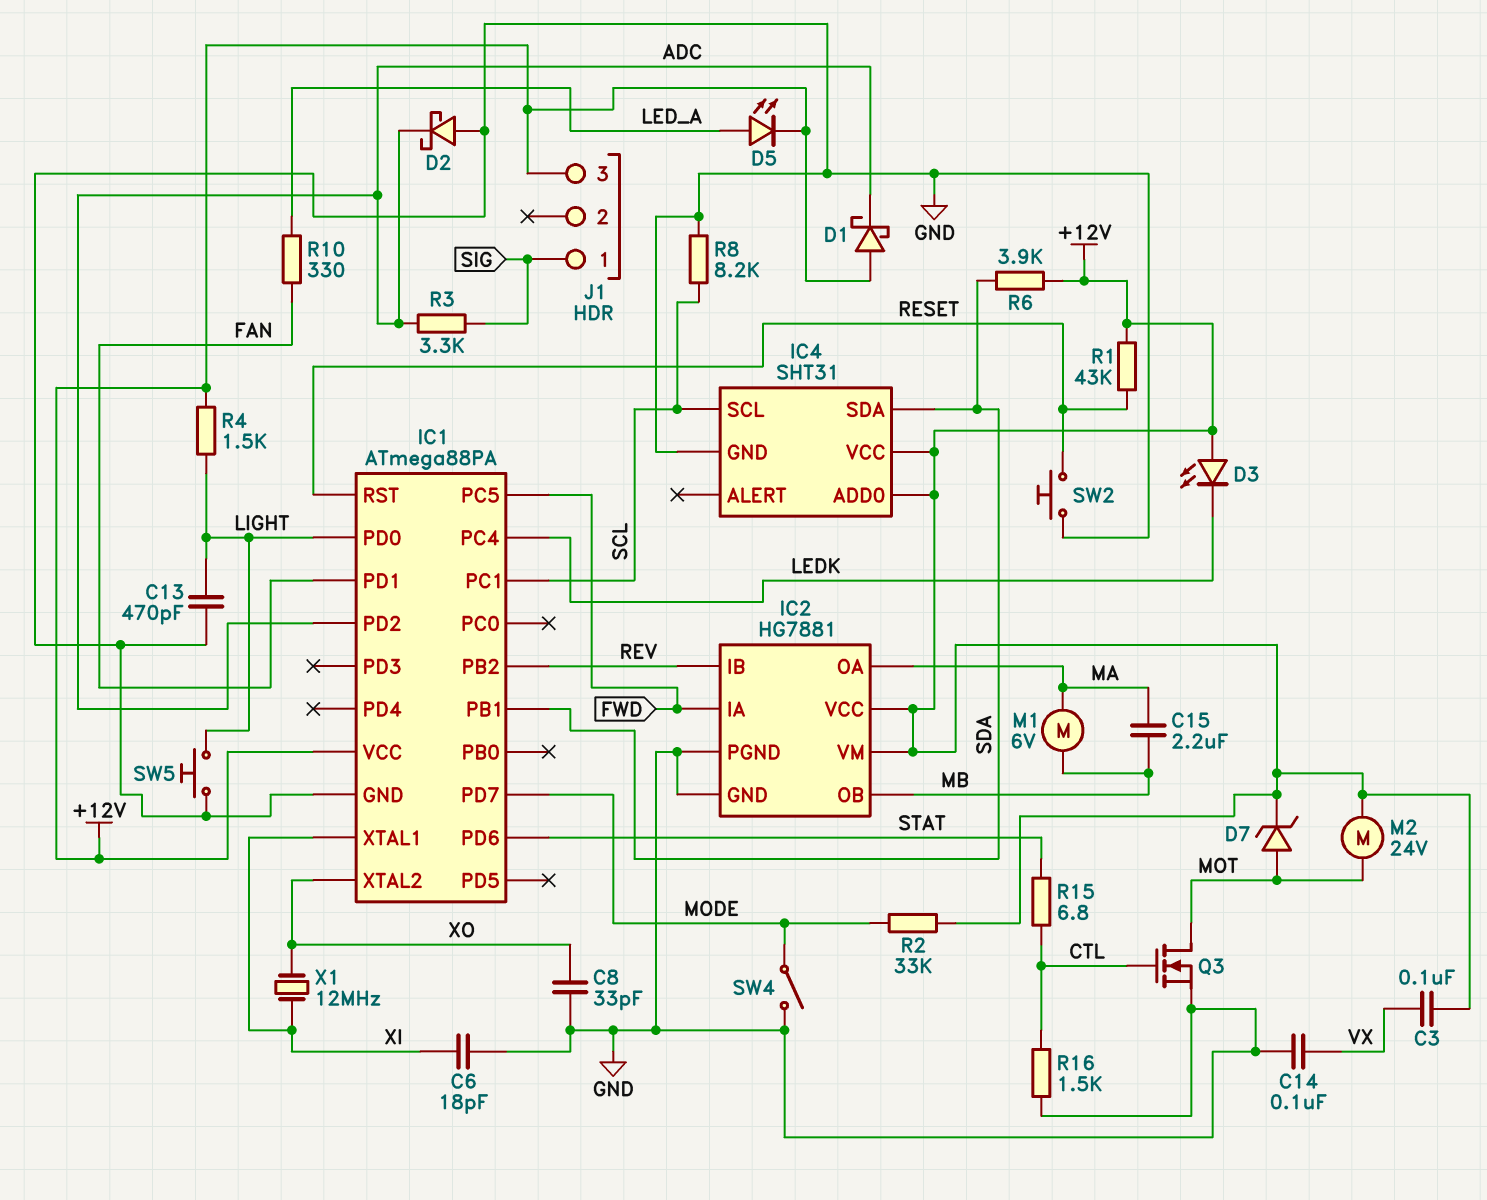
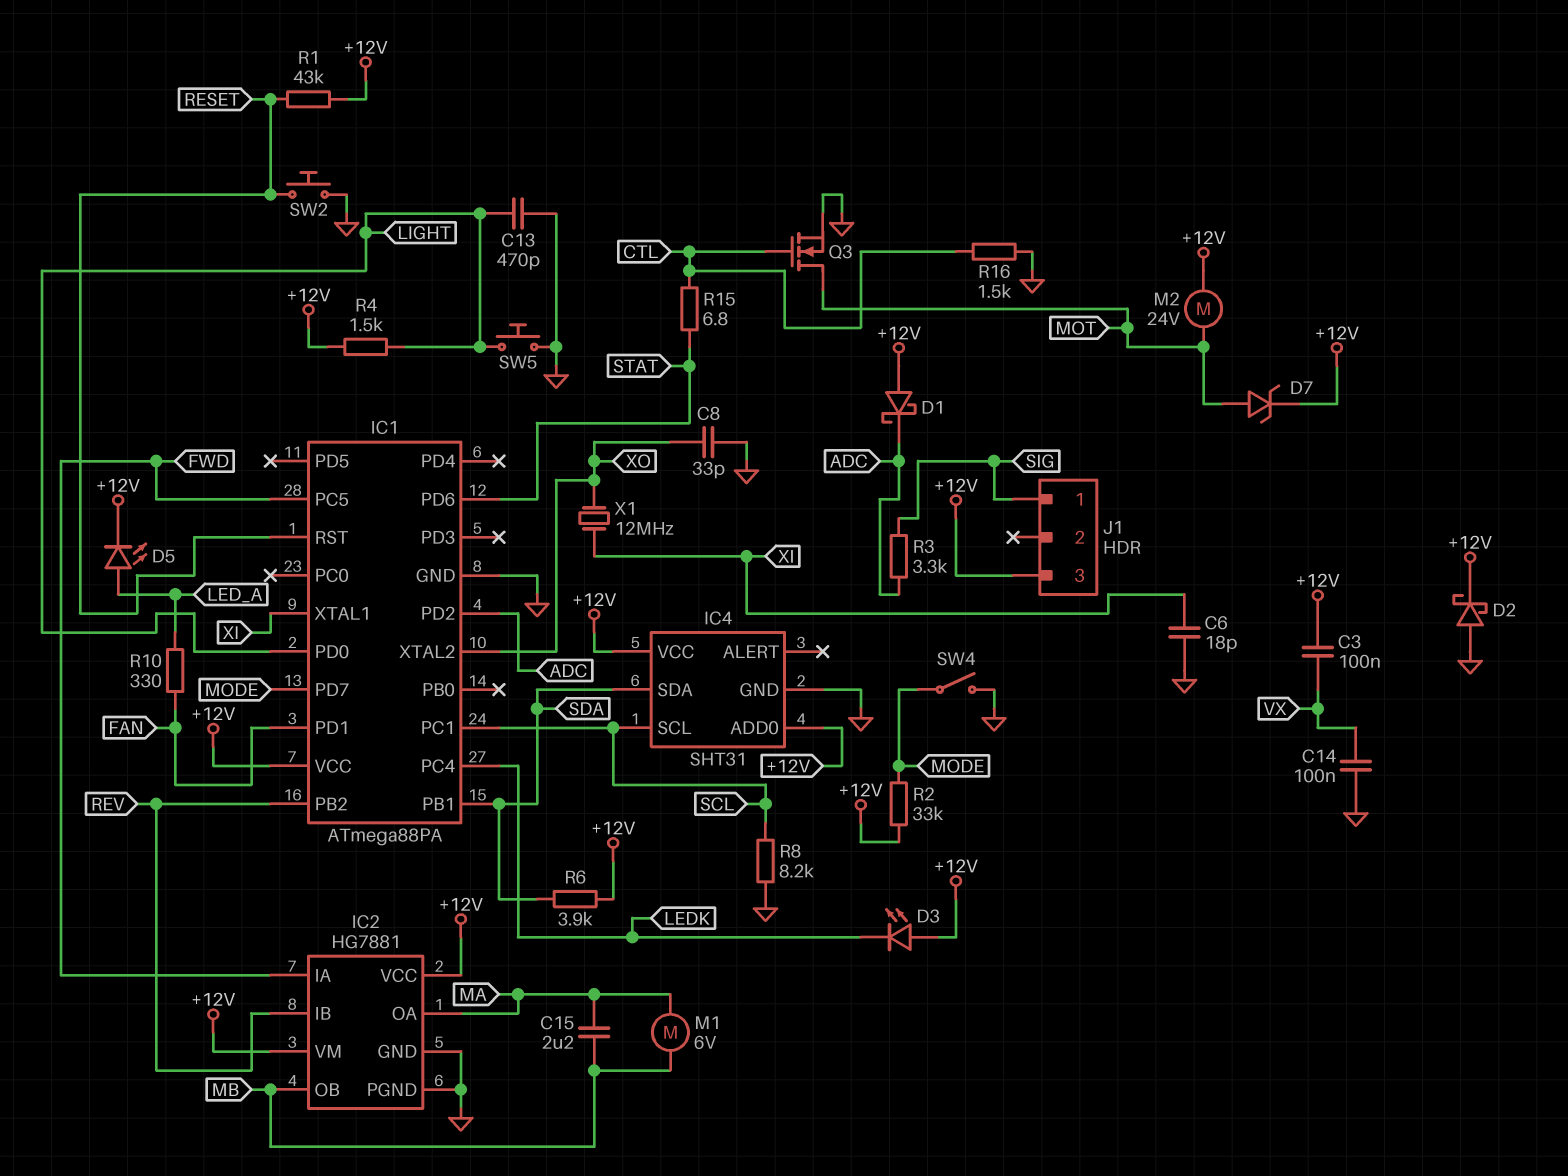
D2: schottky (A GND, K ADC) -> schottky (A GND, K +12V)

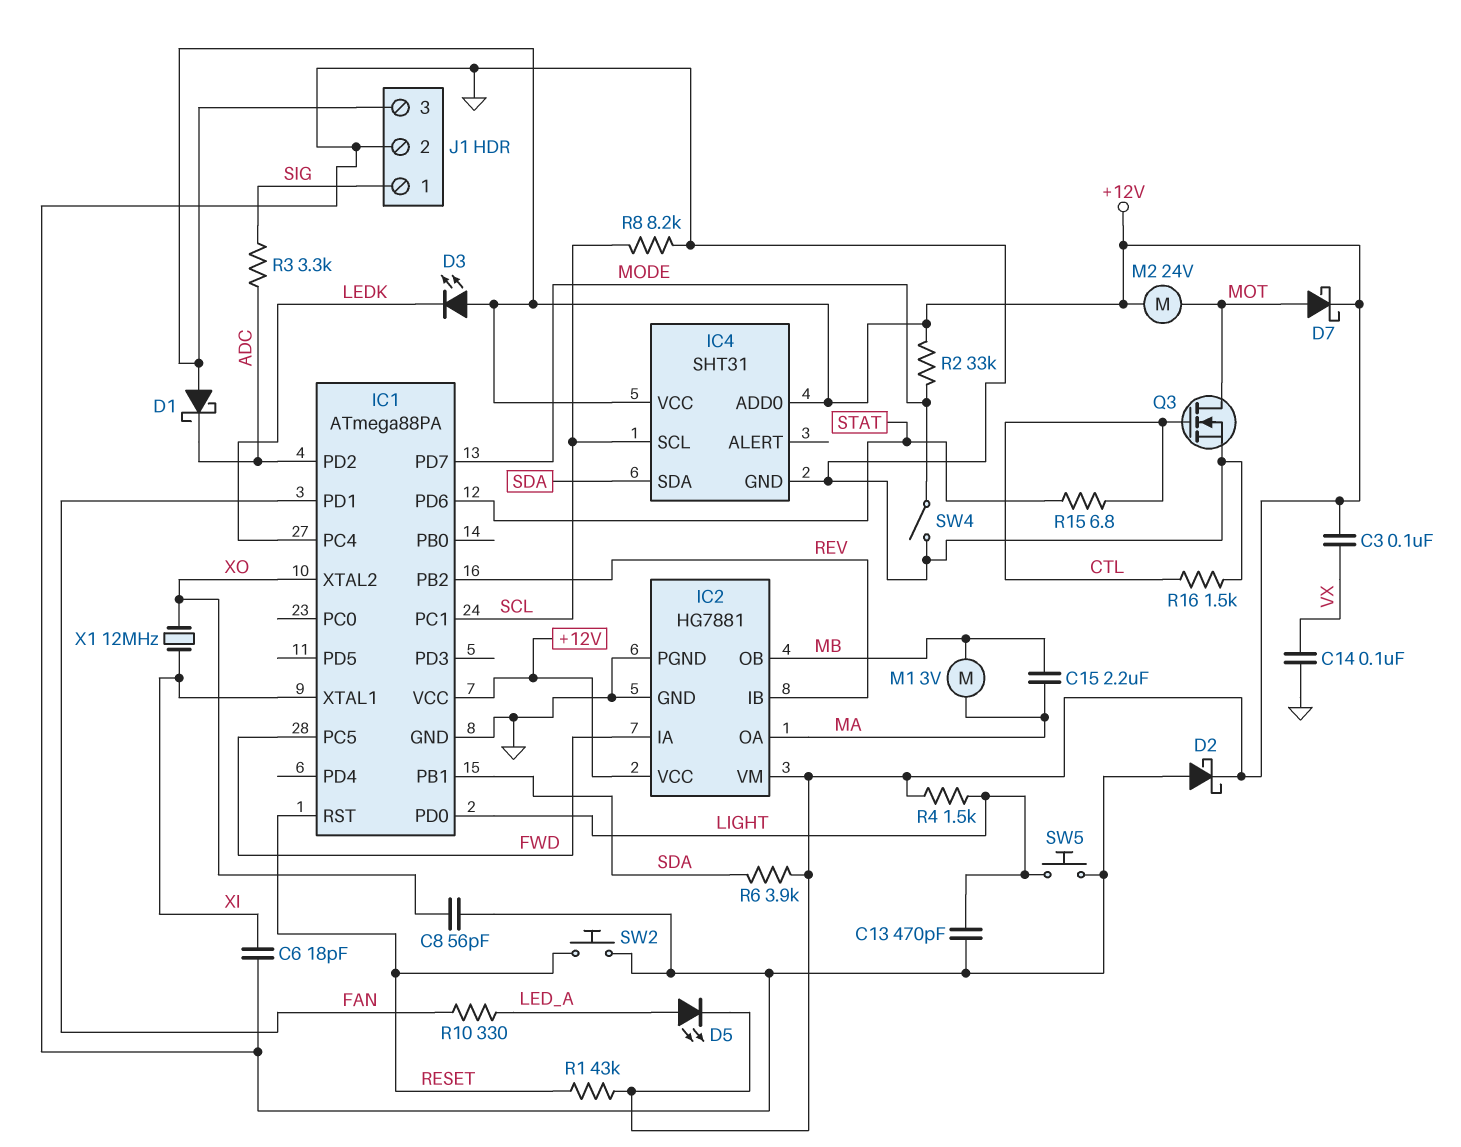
C8: 33pF (GND, XO) -> 56pF (GND, XO)
D7: zener (A MOT, K +12V) -> schottky (A MOT, K +12V)
J1 pin 2: none -> GND
M1: motor 6V (MA, MB) -> motor 3V (MA, MB)

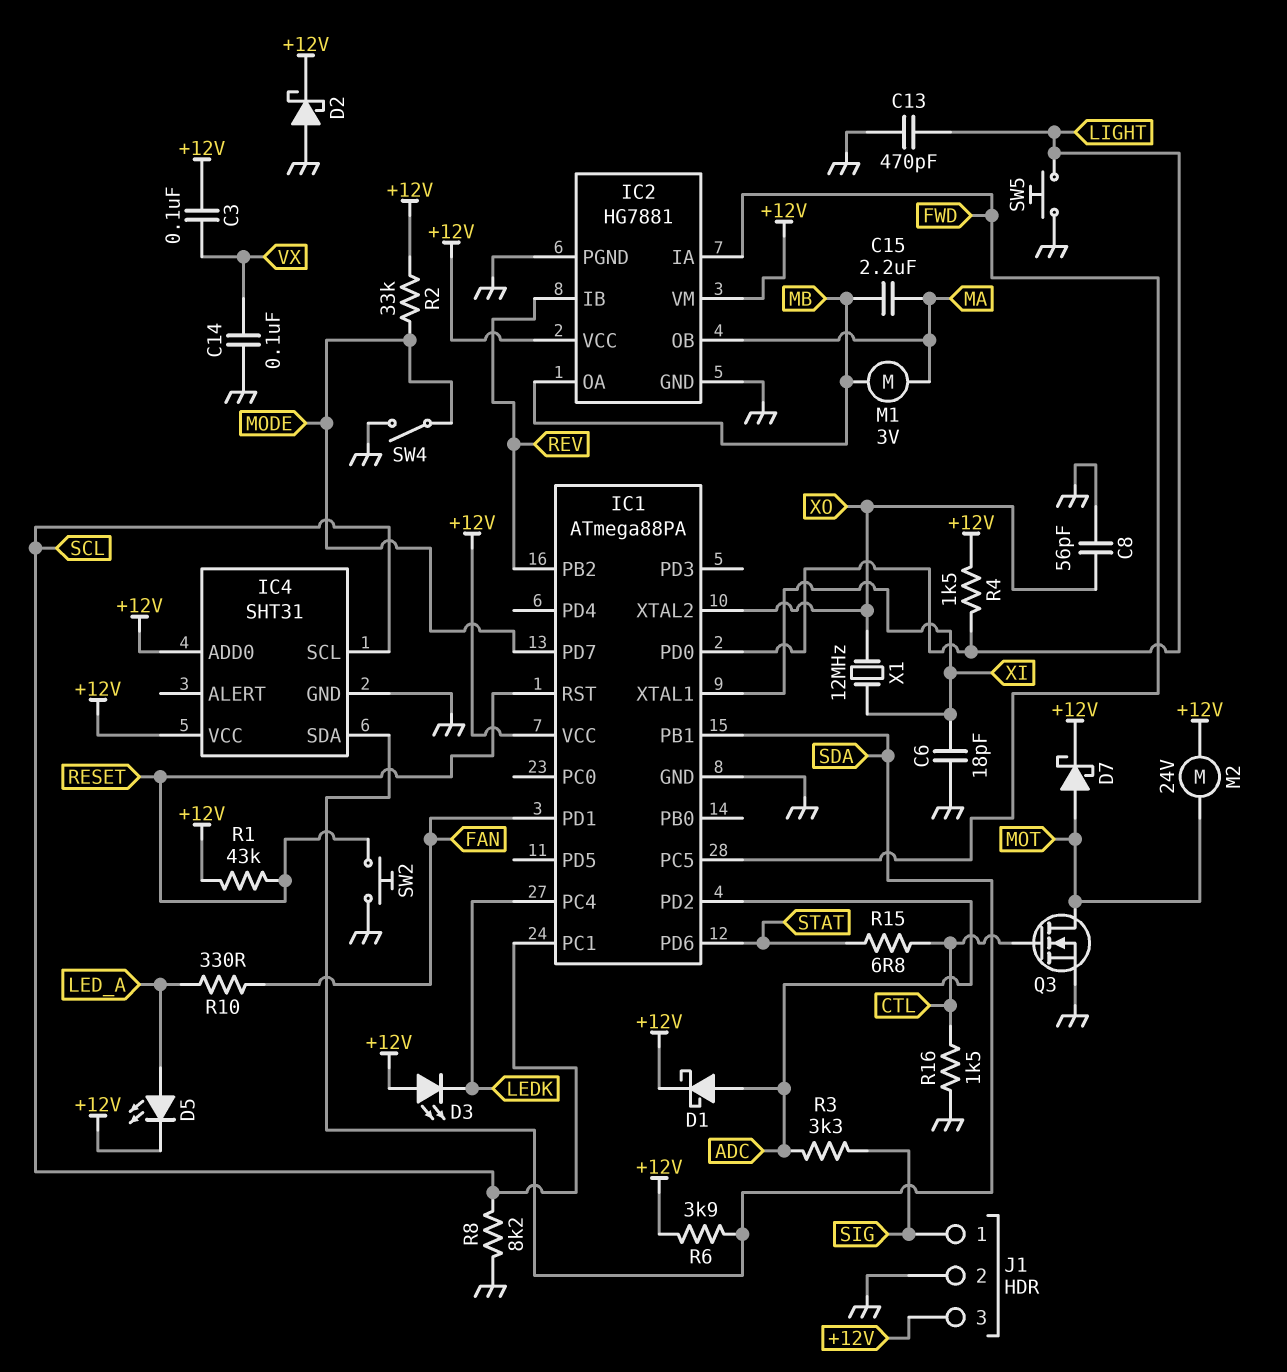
D1: schottky (A +12V, K ADC) -> schottky (A ADC, K +12V)
IC2 pin OA: MA -> MB
IC2 pin OB: MB -> MA

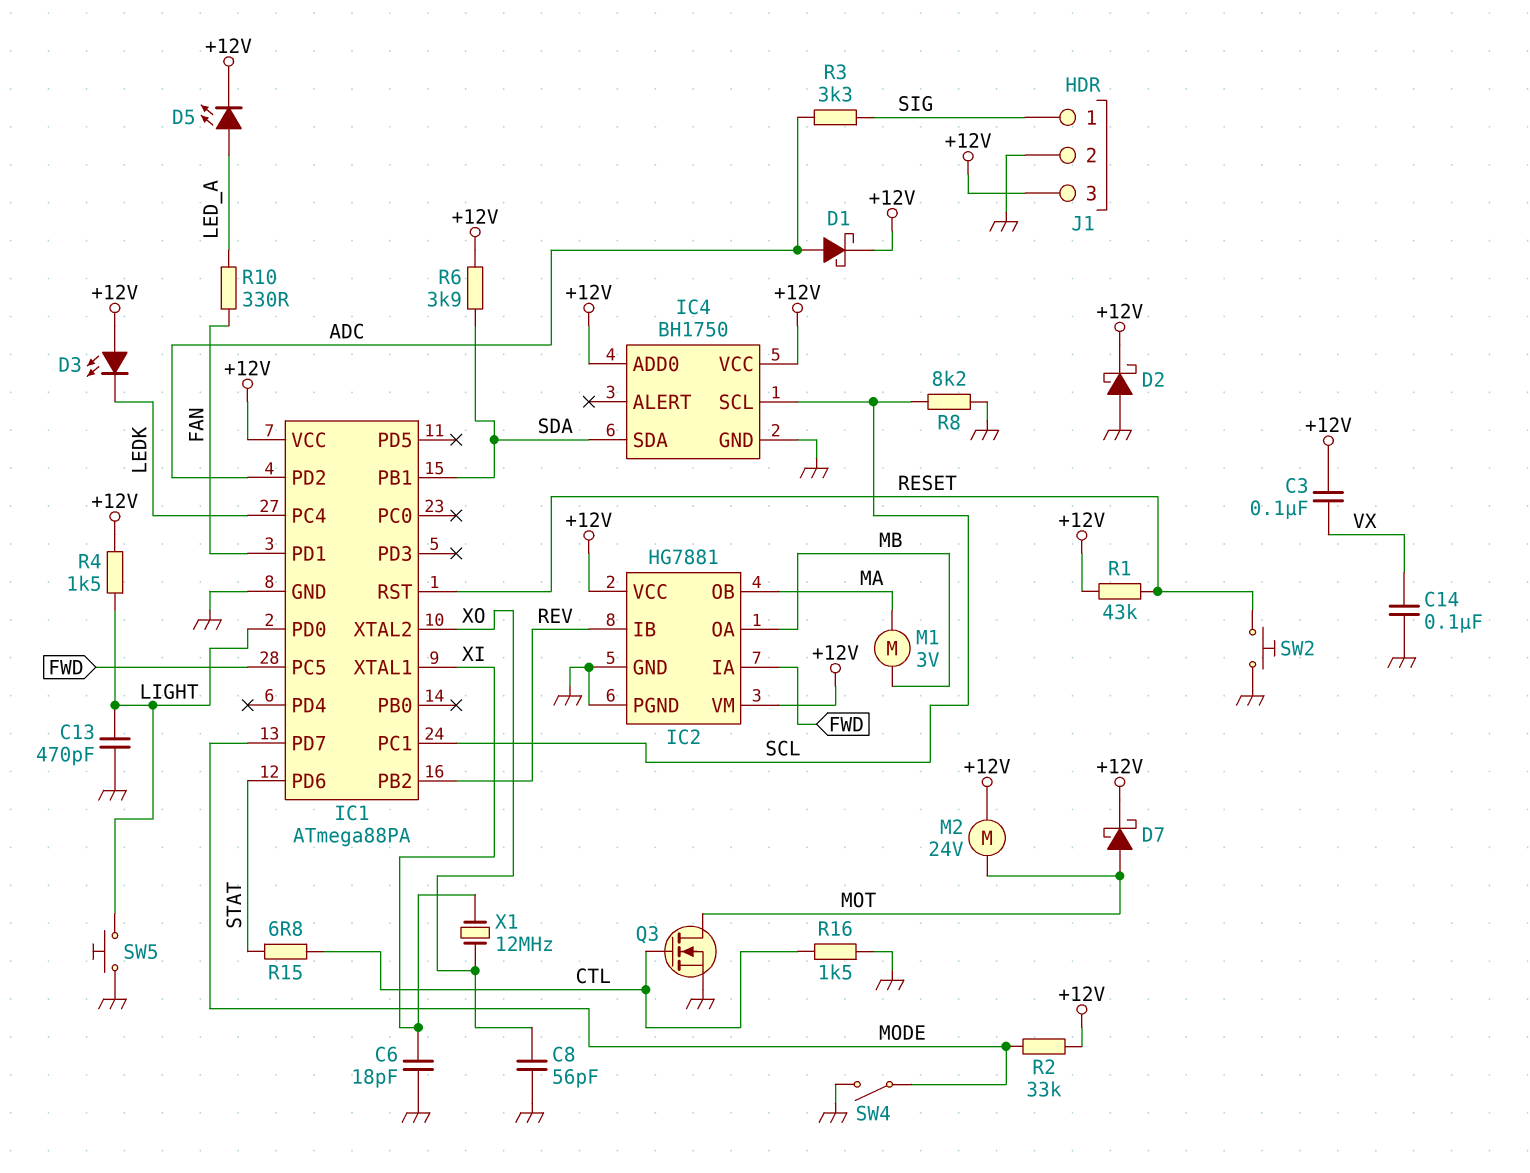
C15: 2.2uF (MA, MB) -> none
IC4: SHT31 -> BH1750

